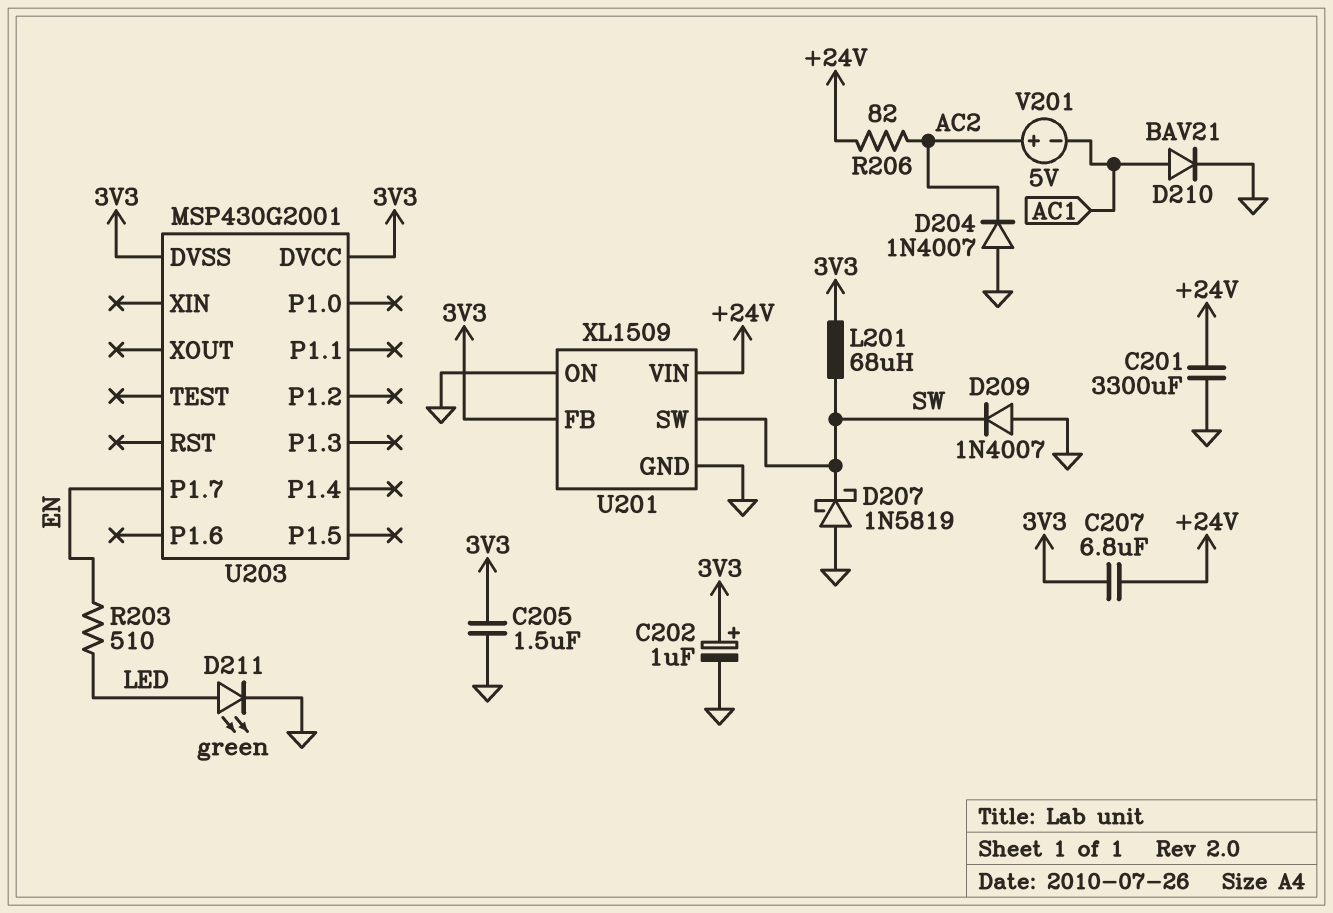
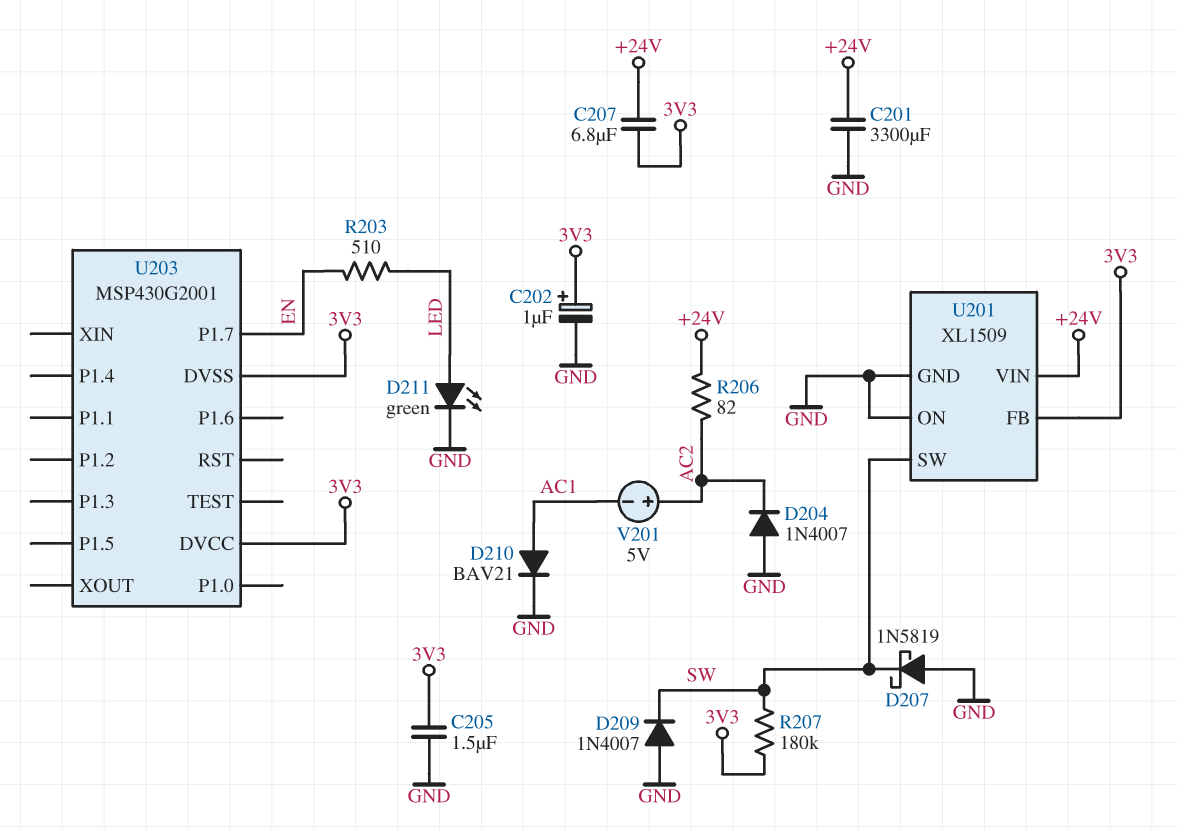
L201: 68uH (3V3, SW) -> none
R207: none -> 180k (3V3, SW)

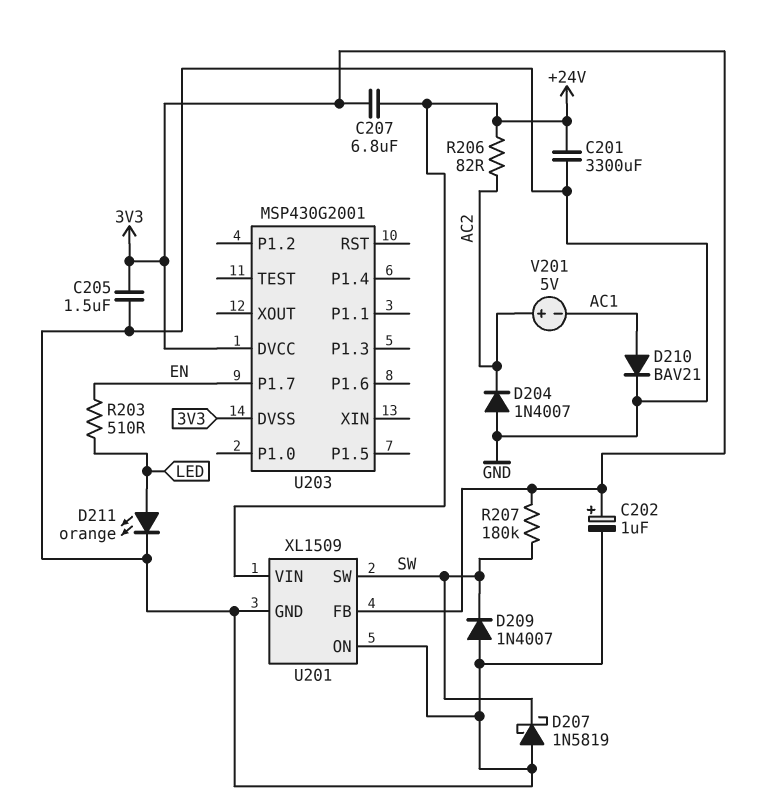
D211: LED green (A LED, K GND) -> LED orange (A LED, K GND)

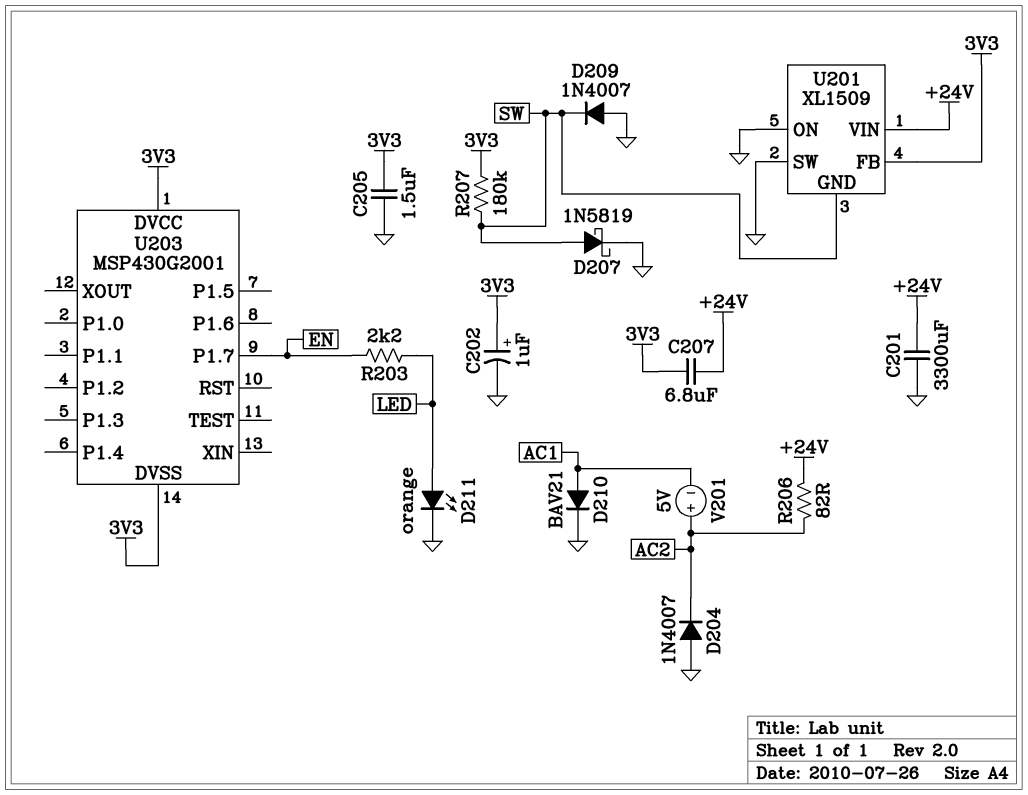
D207: schottky 1N5819 (A GND, K SW) -> schottky 1N5819 (A SW, K GND)
R203: 510 (EN, LED) -> 2.2k (EN, LED)
U201 pin GND: GND -> SW
U201 pin SW: SW -> GND

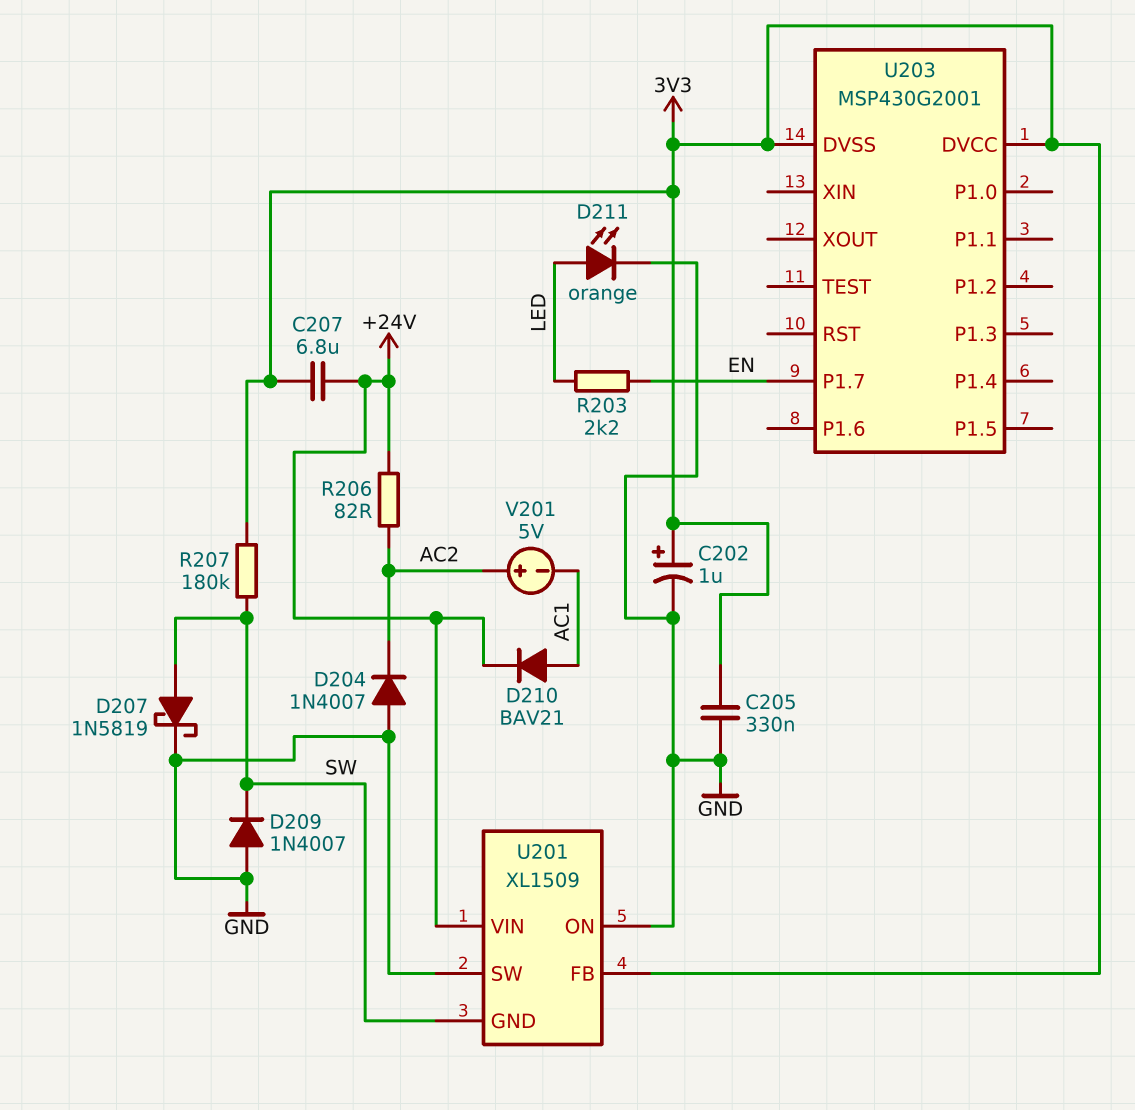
C201: 3300uF (+24V, GND) -> none
C205: 1.5uF (3V3, GND) -> 330nF (3V3, GND)
D210: diode BAV21 (A AC1, K GND) -> diode BAV21 (A AC1, K +24V)

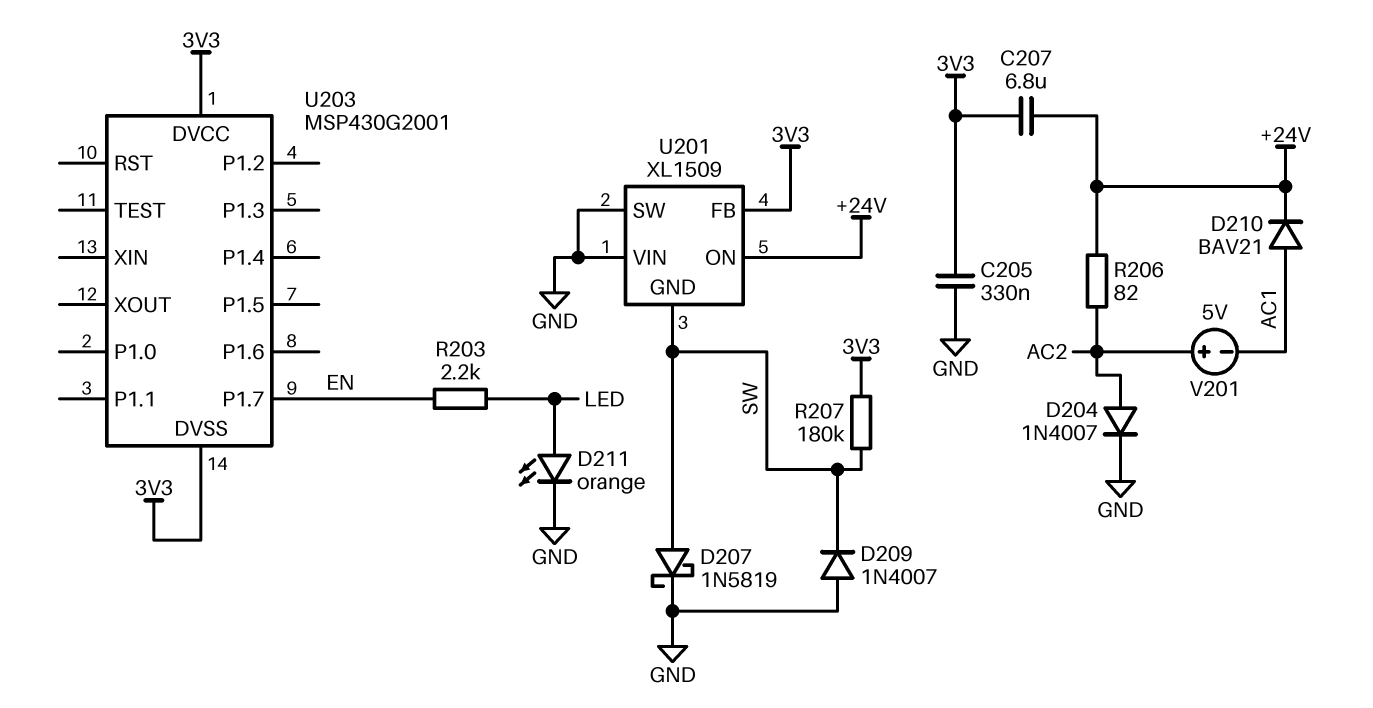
C202: 1uF (plus 3V3, minus GND) -> none
D204: diode 1N4007 (A GND, K AC2) -> diode 1N4007 (A AC2, K GND)
U201 pin ON: GND -> +24V
U201 pin VIN: +24V -> GND

